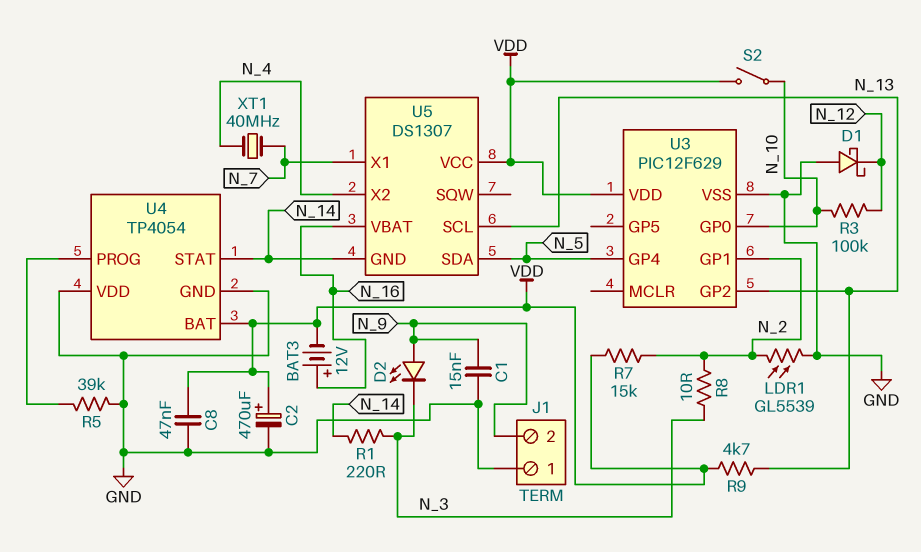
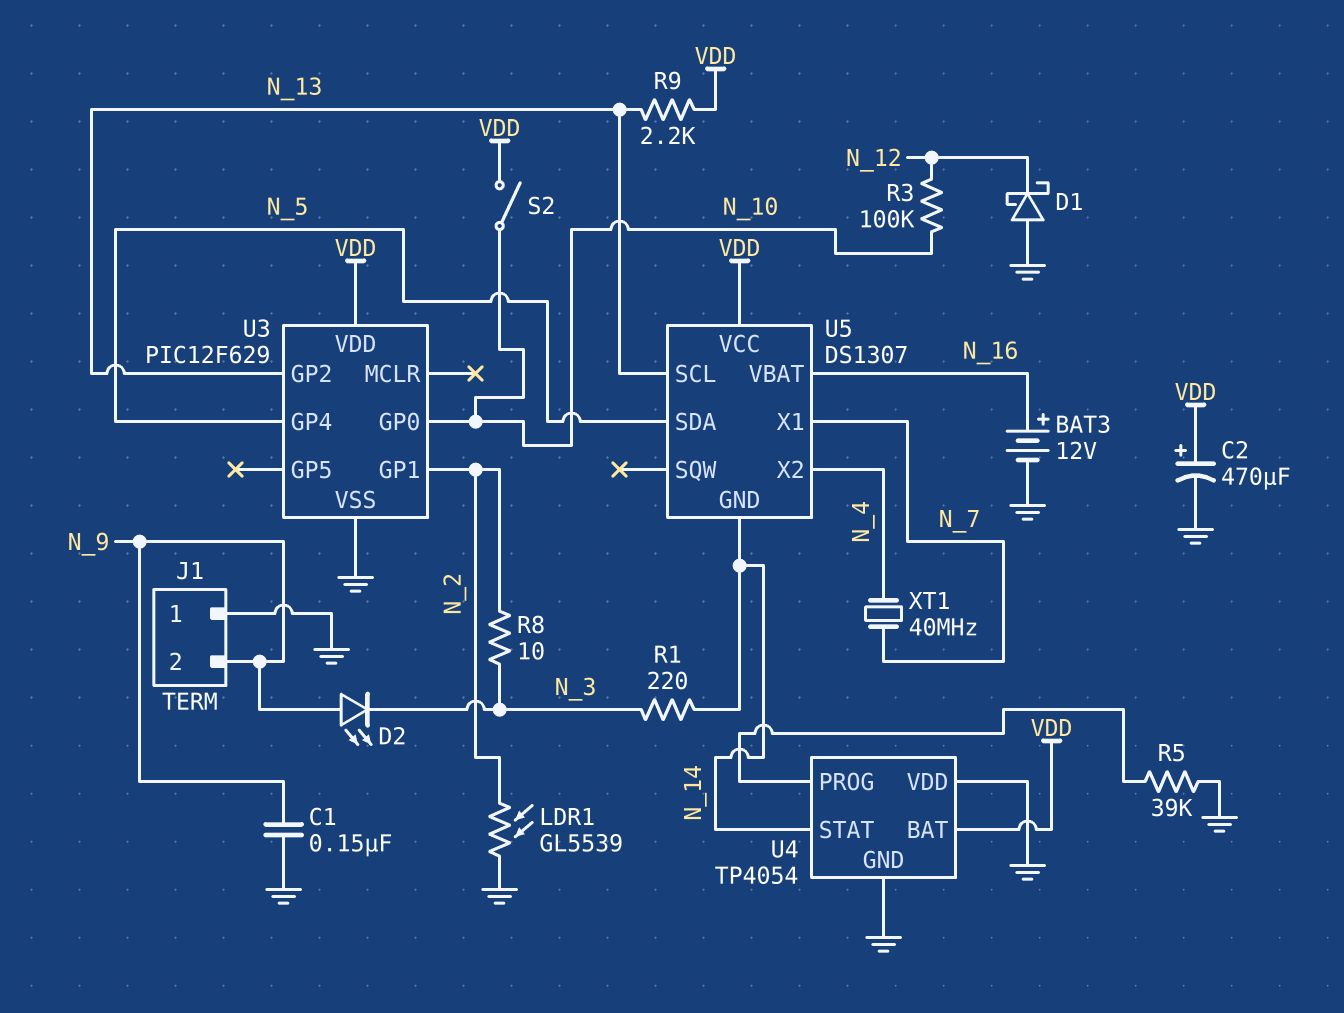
BAT3: 12V (plus N_16, minus VDD) -> 12V (plus N_16, minus GND)
C1: 15nF (GND, N_9) -> 150nF (GND, N_9)
C8: 47nF (GND, VDD) -> none
R7: 15k (N_2, VDD) -> none
R9: 4.7k (N_13, VDD) -> 2.2k (N_13, VDD)

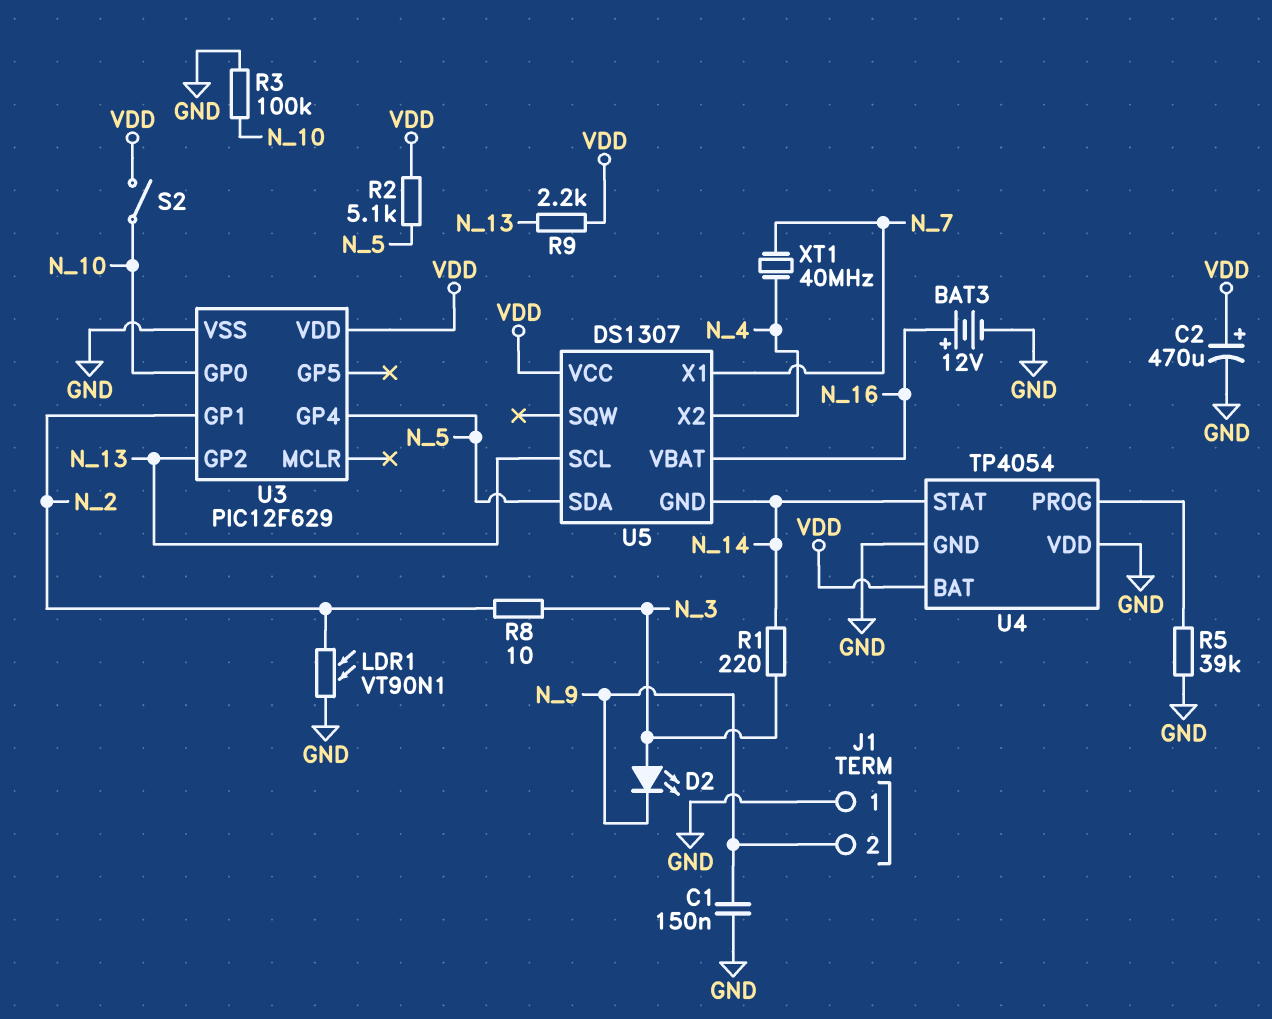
D1: schottky (A GND, K N_12) -> none
D2: LED (A N_9, K N_3) -> LED (A N_3, K N_9)
LDR1: GL5539 (GND, N_2) -> VT90N1 (GND, N_2)
R2: none -> 5.1k (N_5, VDD)
R3: 100k (N_10, N_12) -> 100k (GND, N_10)

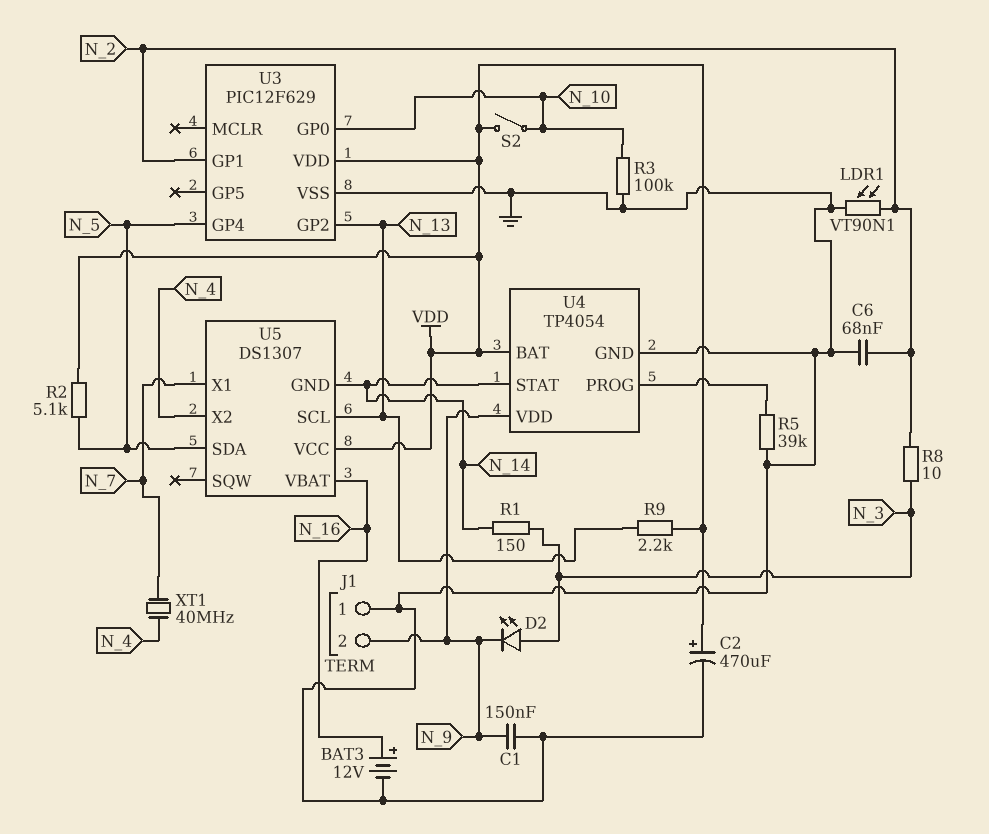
C6: none -> 68nF (GND, N_2)
R1: 220 (N_3, N_14) -> 150 (N_3, N_14)
U4 pin VDD: GND -> N_9

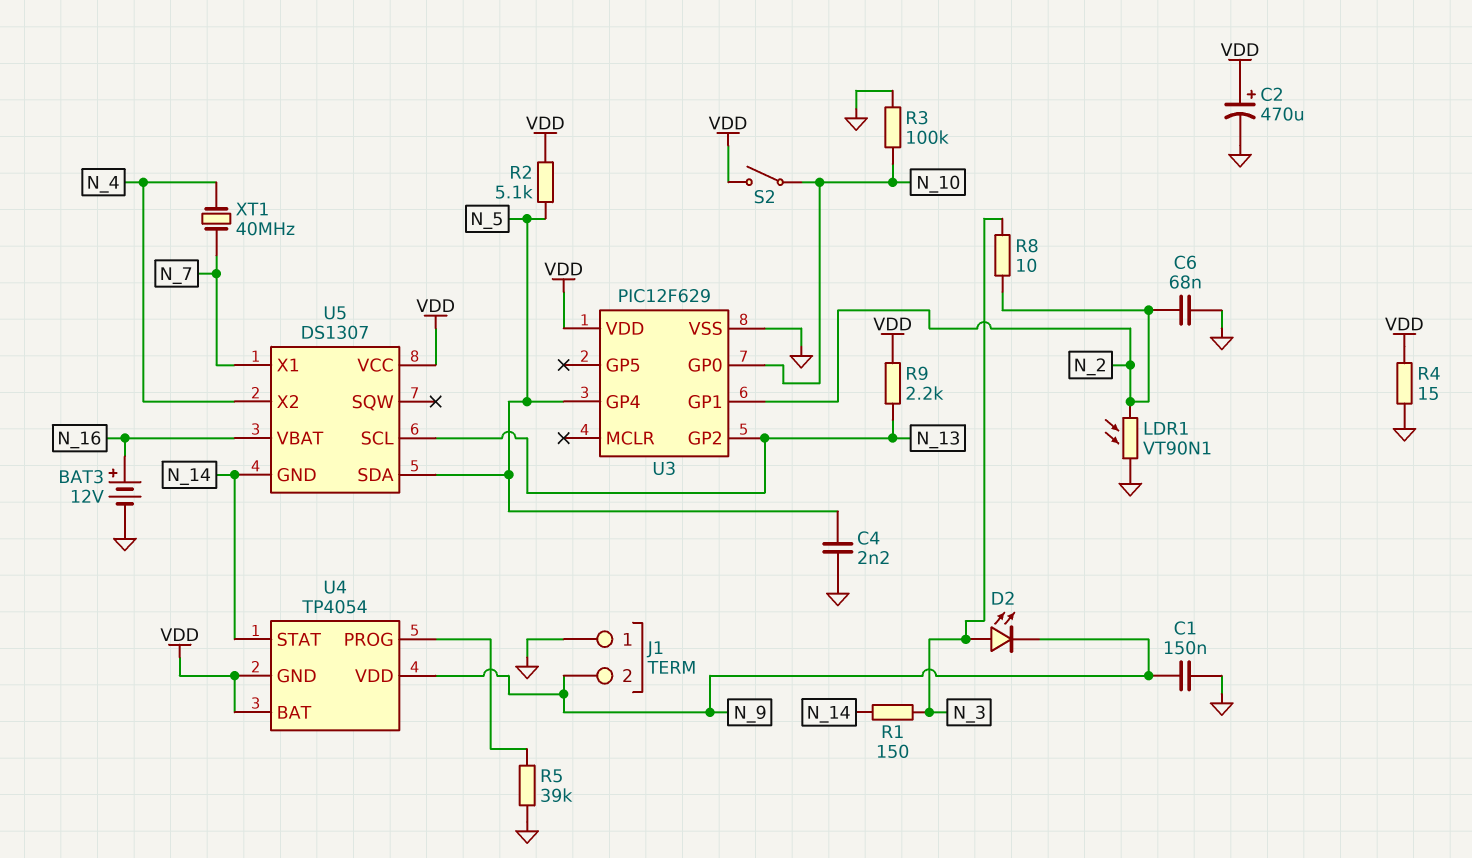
C4: none -> 2.2nF (GND, N_5)
R4: none -> 15 (GND, VDD)
U4 pin GND: GND -> VDD

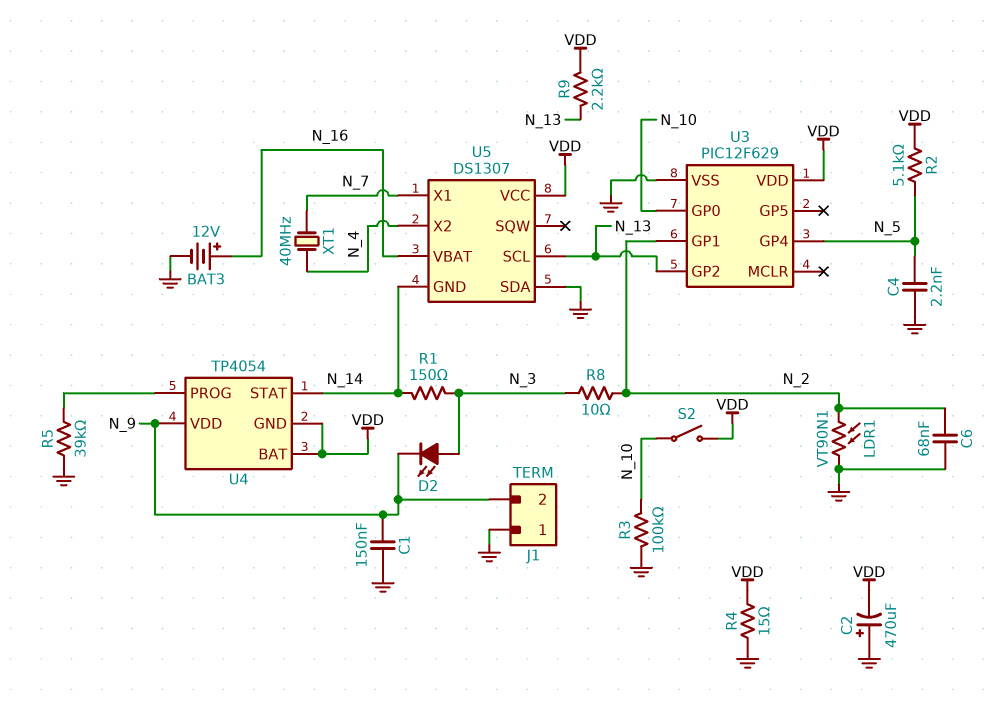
C2: 470uF (plus VDD, minus GND) -> 470uF (plus GND, minus VDD)
U5 pin SDA: N_5 -> GND

